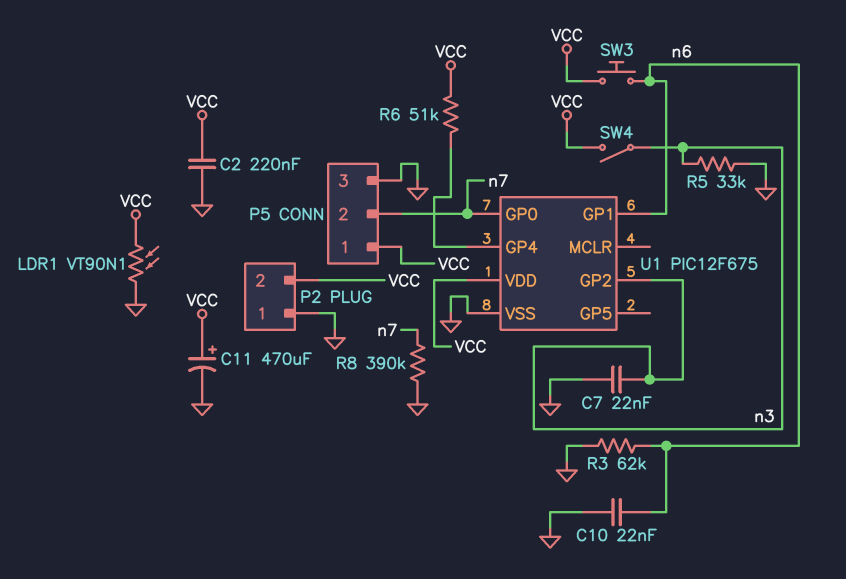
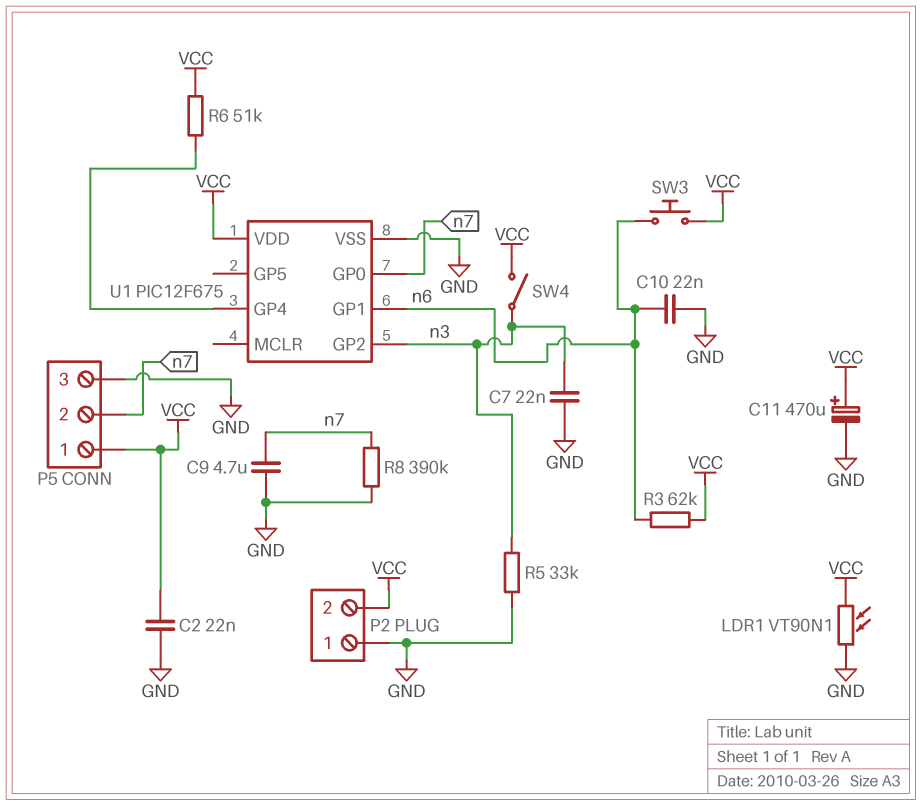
C2: 220nF (GND, VCC) -> 22nF (GND, VCC)
C9: none -> 4.7uF (GND, n7)
R3: 62k (GND, n6) -> 62k (VCC, n6)

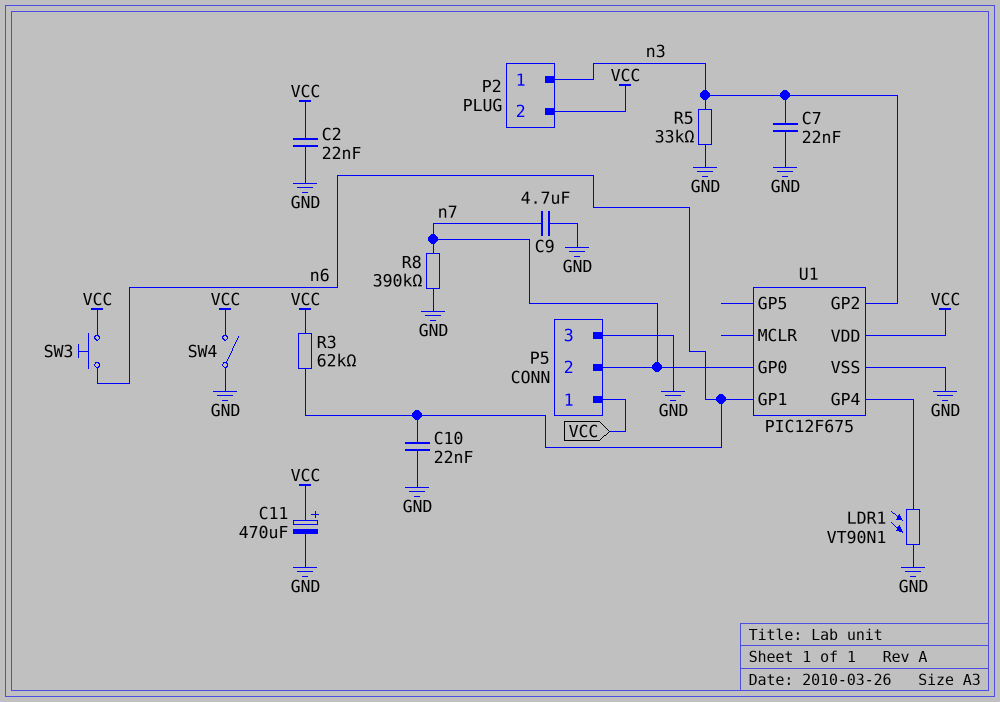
LDR1: VT90N1 (GND, VCC) -> VT90N1 (GND, U1/GP4)
P2 pin 1: GND -> n3
R6: 51k (U1/GP4, VCC) -> none
SW4: switch (VCC, n3) -> switch (GND, VCC)

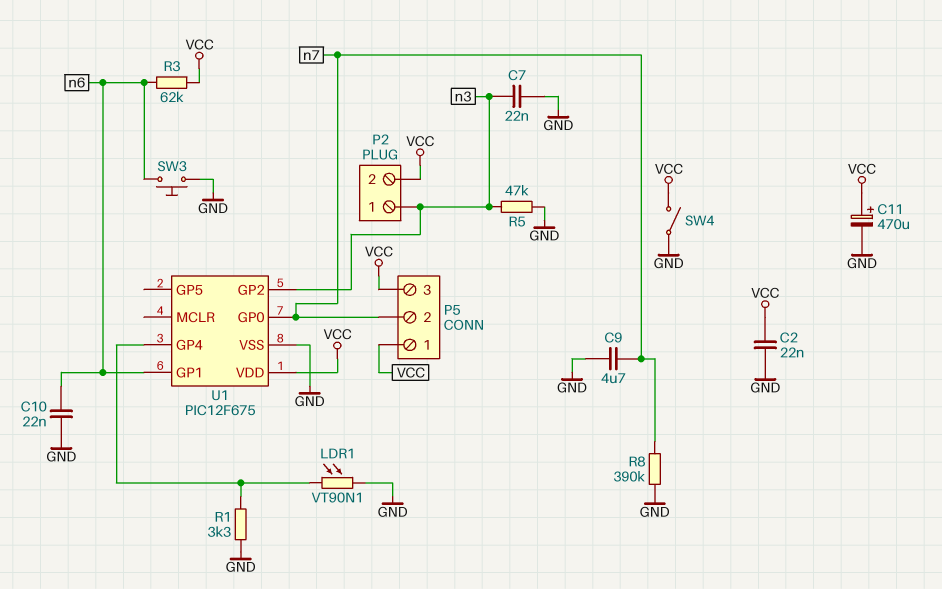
P5 pin 3: GND -> VCC
R1: none -> 3.3k (GND, U1/GP4)
R5: 33k (GND, n3) -> 47k (GND, n3)
SW3: button (VCC, n6) -> button (GND, n6)

